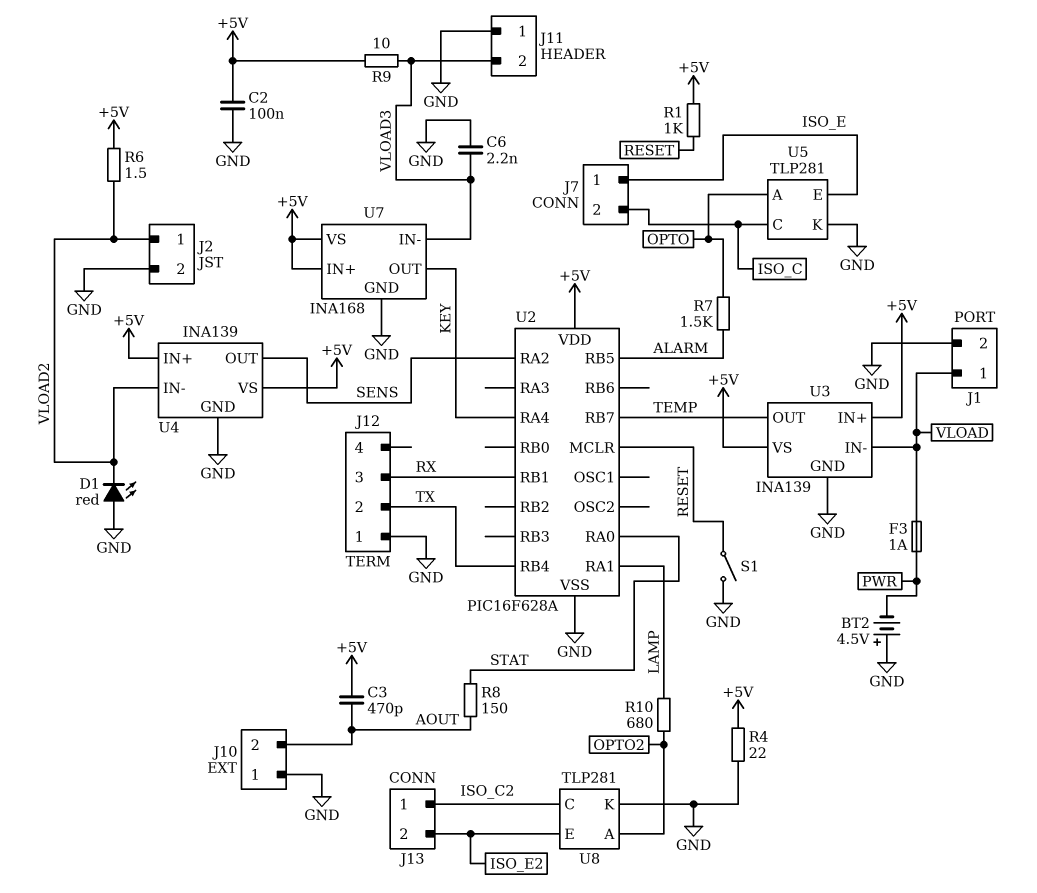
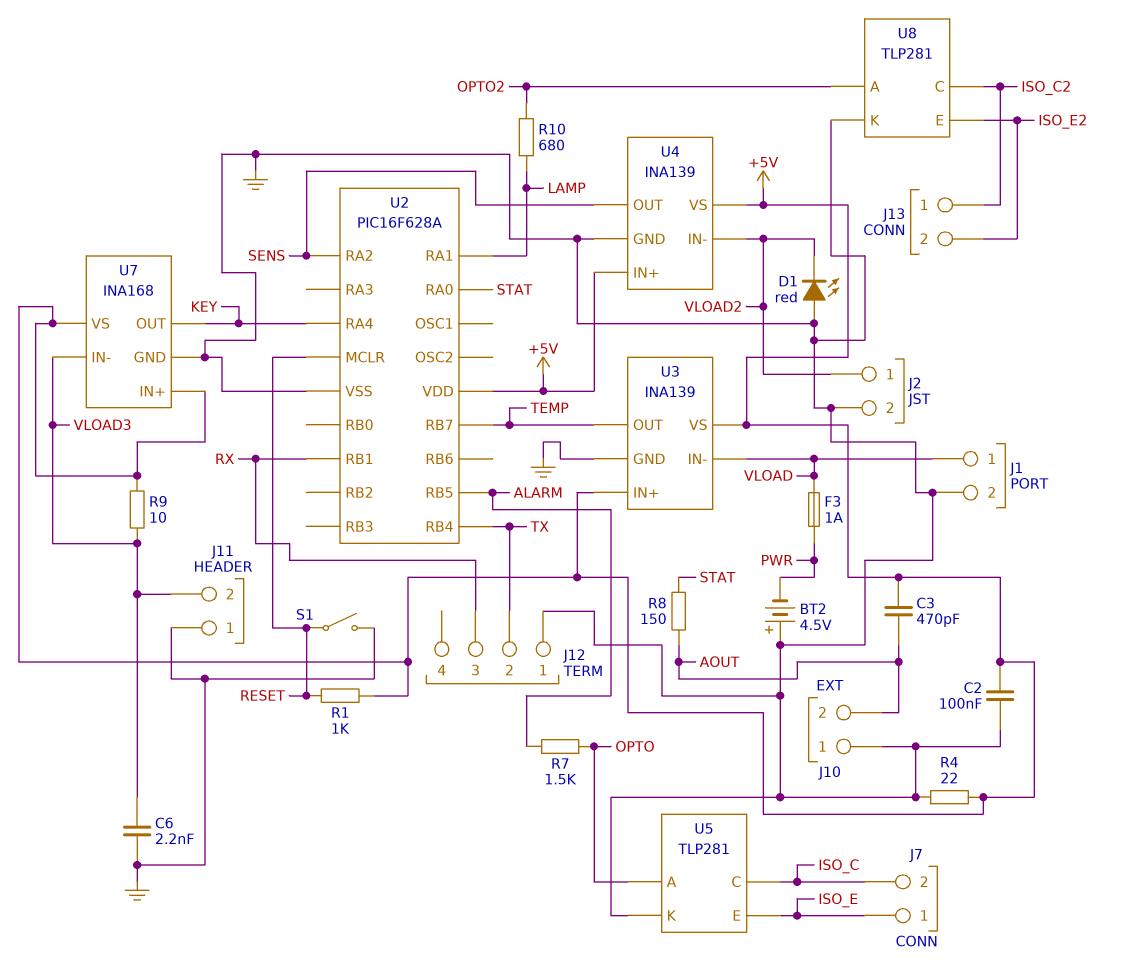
R6: 1.5 (+5V, VLOAD2) -> none

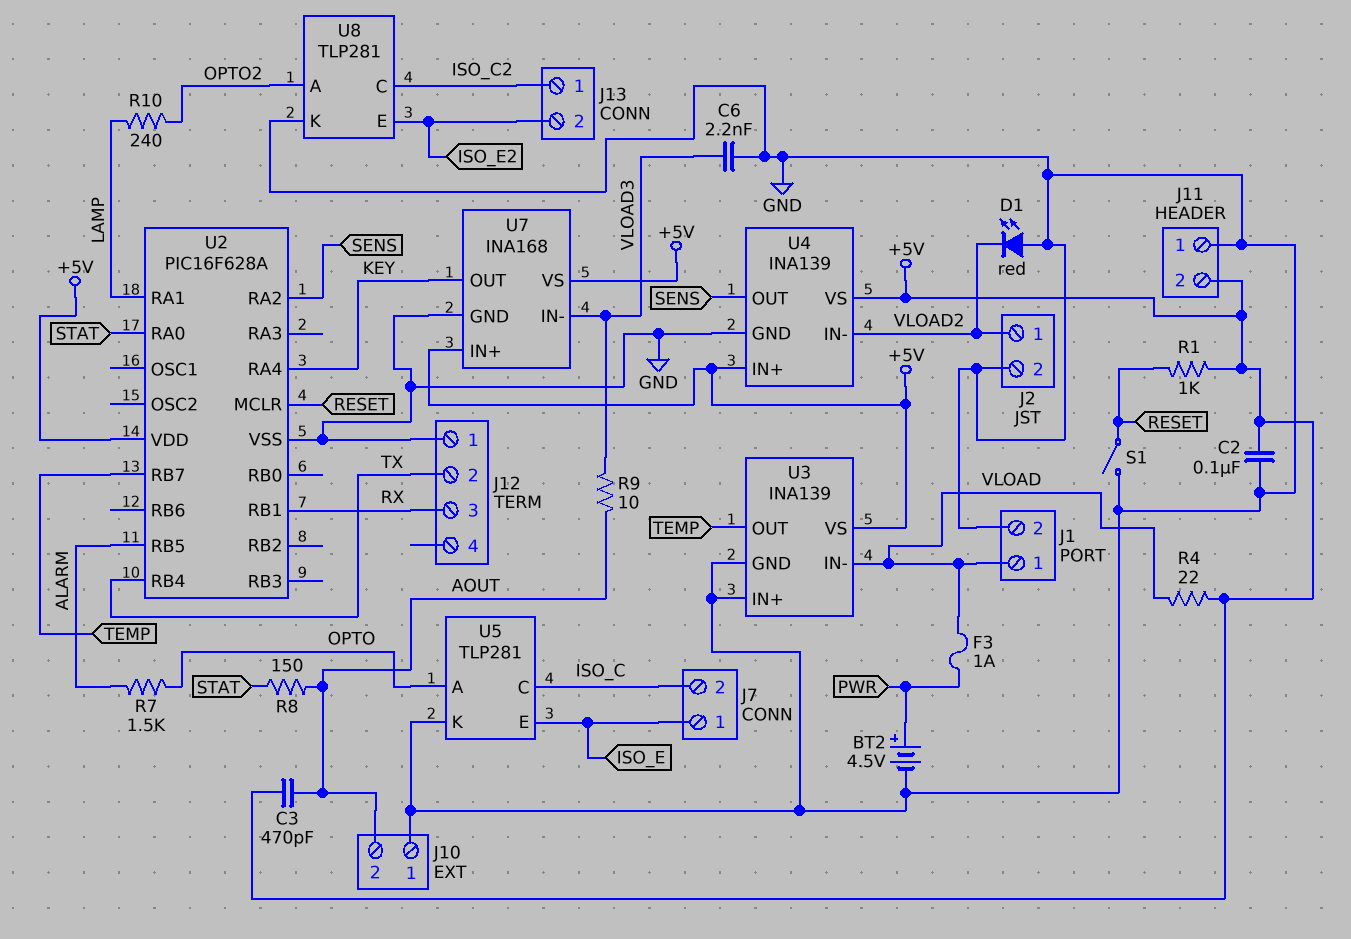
BT2: 4.5V (plus GND, minus PWR) -> 4.5V (plus PWR, minus GND)
J11 pin 2: VLOAD3 -> +5V
R4: 22 (+5V, GND) -> 22 (+5V, VLOAD)
R9: 10 (+5V, VLOAD3) -> 10 (AOUT, VLOAD3)
R10: 680 (LAMP, OPTO2) -> 240 (LAMP, OPTO2)
U3 pin IN+: +5V -> GND

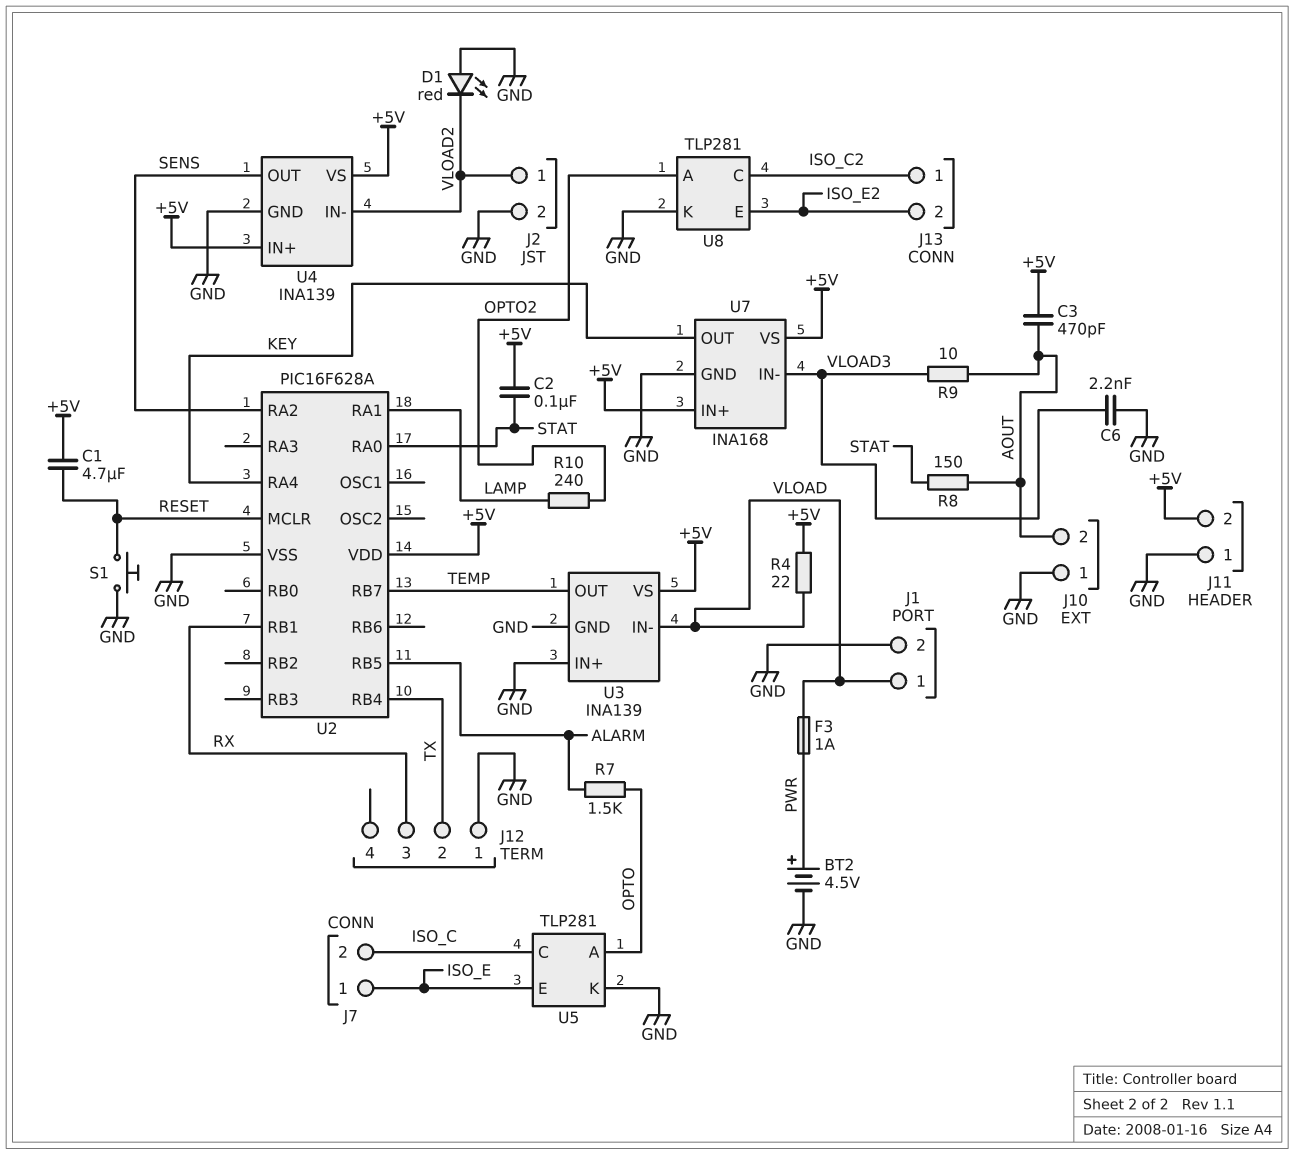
C1: none -> 4.7uF (+5V, RESET)
C2: 100nF (+5V, GND) -> 100nF (+5V, STAT)
R1: 1k (+5V, RESET) -> none
S1: switch (GND, RESET) -> button (GND, RESET)

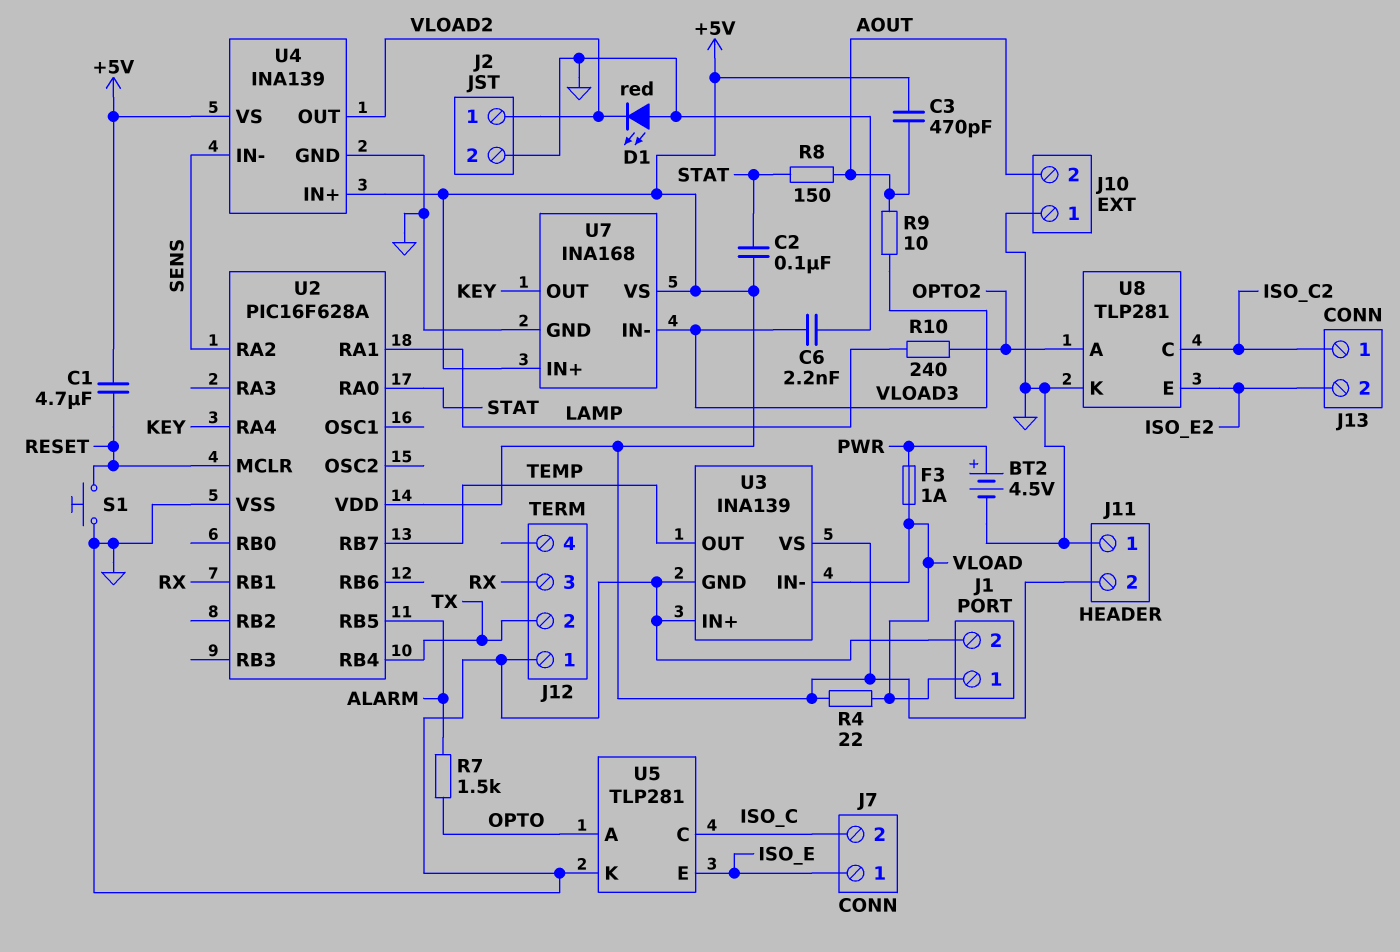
U4 pin IN-: VLOAD2 -> SENS
U4 pin OUT: SENS -> VLOAD2

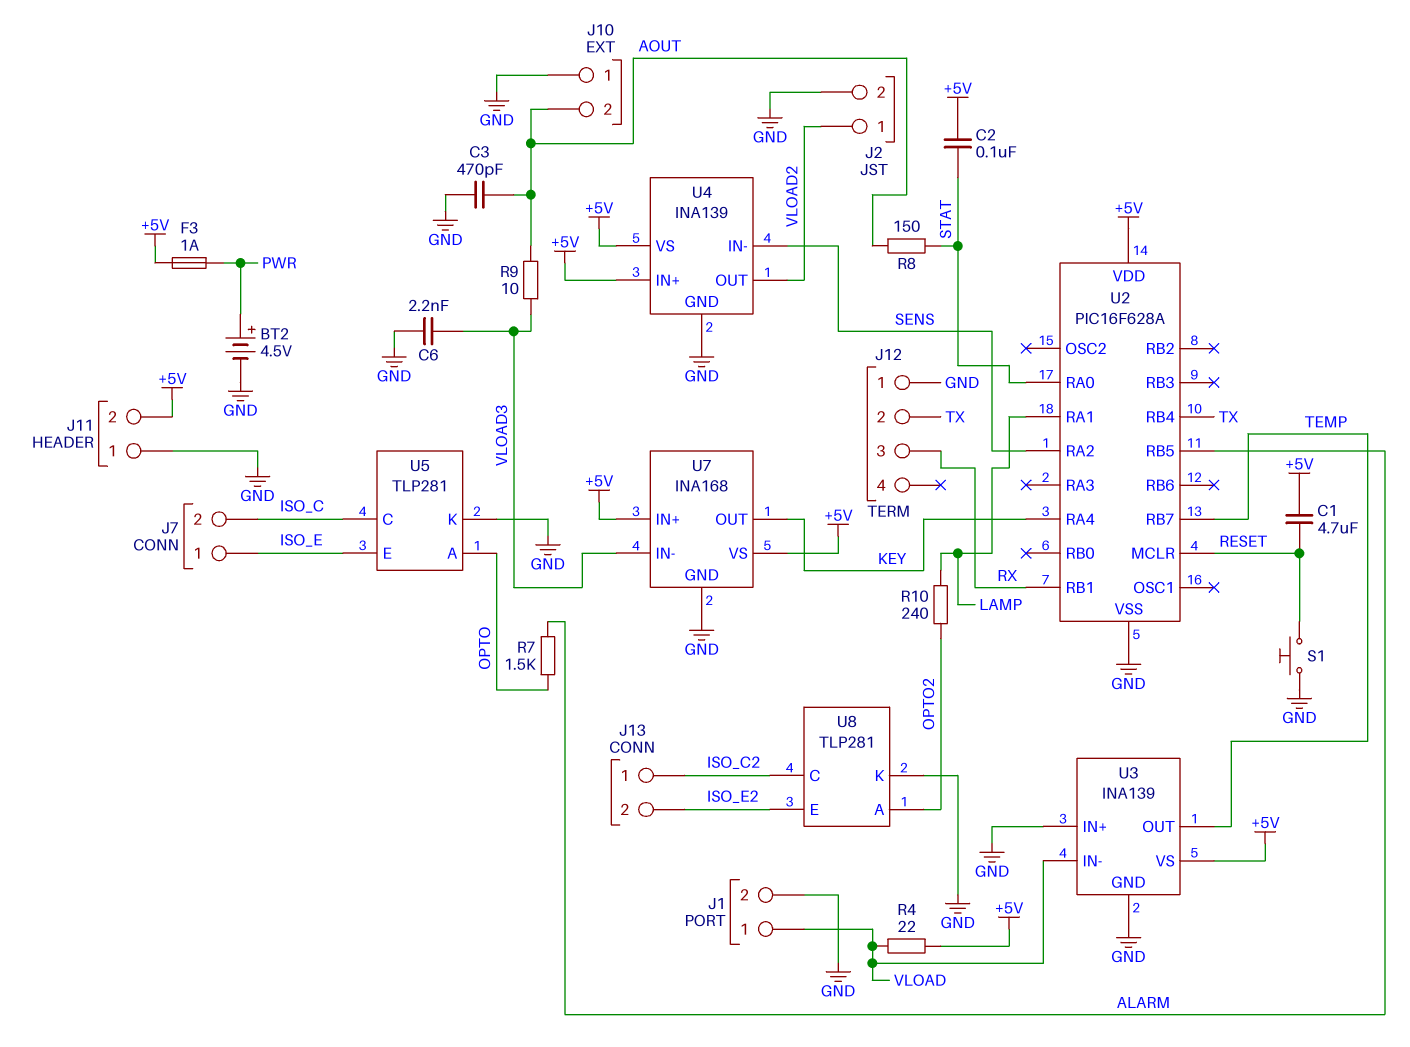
C3: 470pF (+5V, AOUT) -> 470pF (AOUT, GND)
D1: LED red (A GND, K VLOAD2) -> none
F3: 1A (PWR, VLOAD) -> 1A (+5V, PWR)

